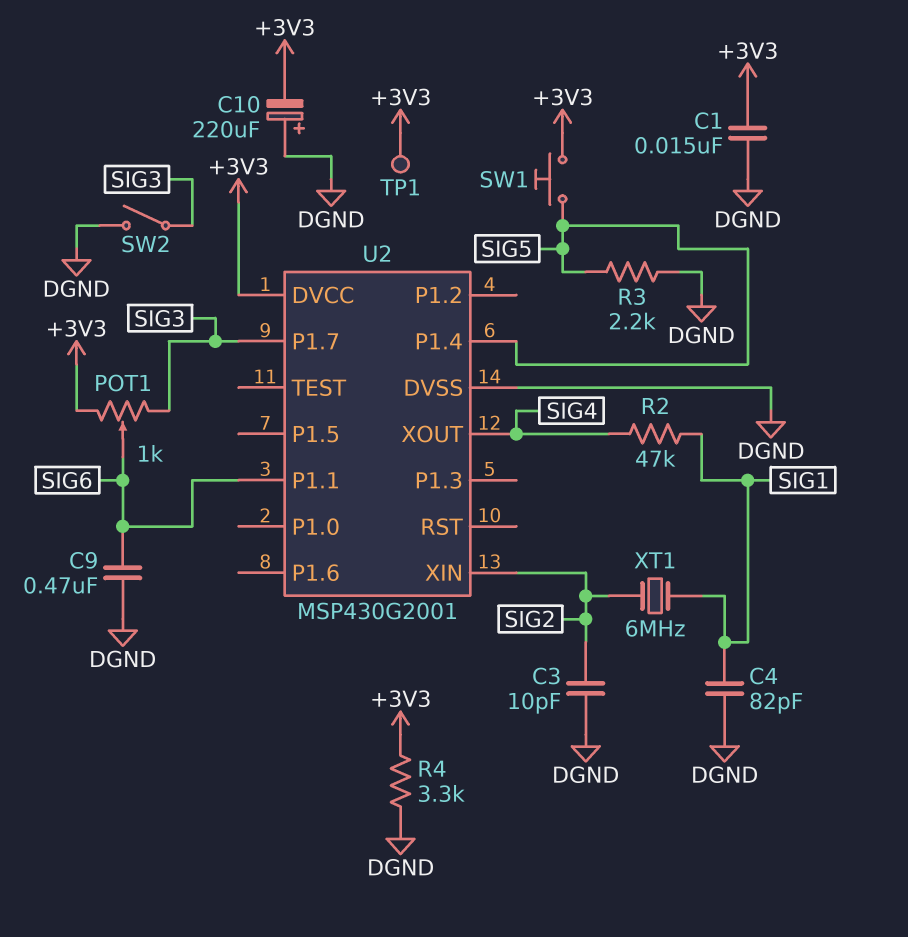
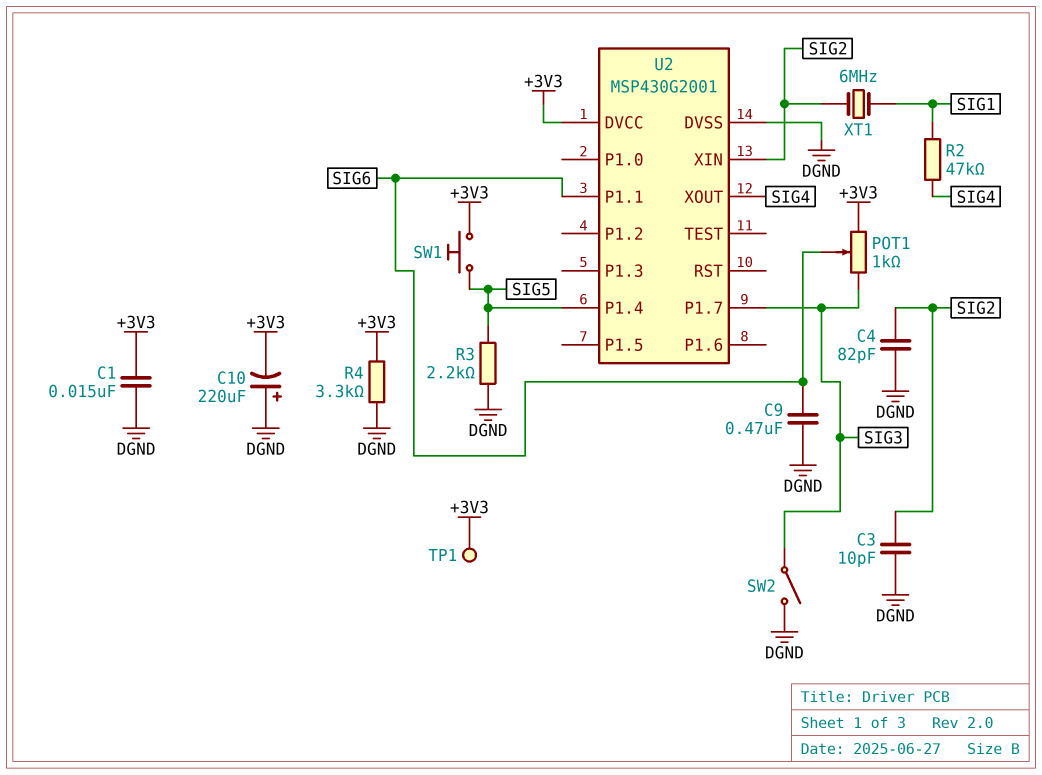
C4: 82pF (DGND, SIG1) -> 82pF (DGND, SIG2)

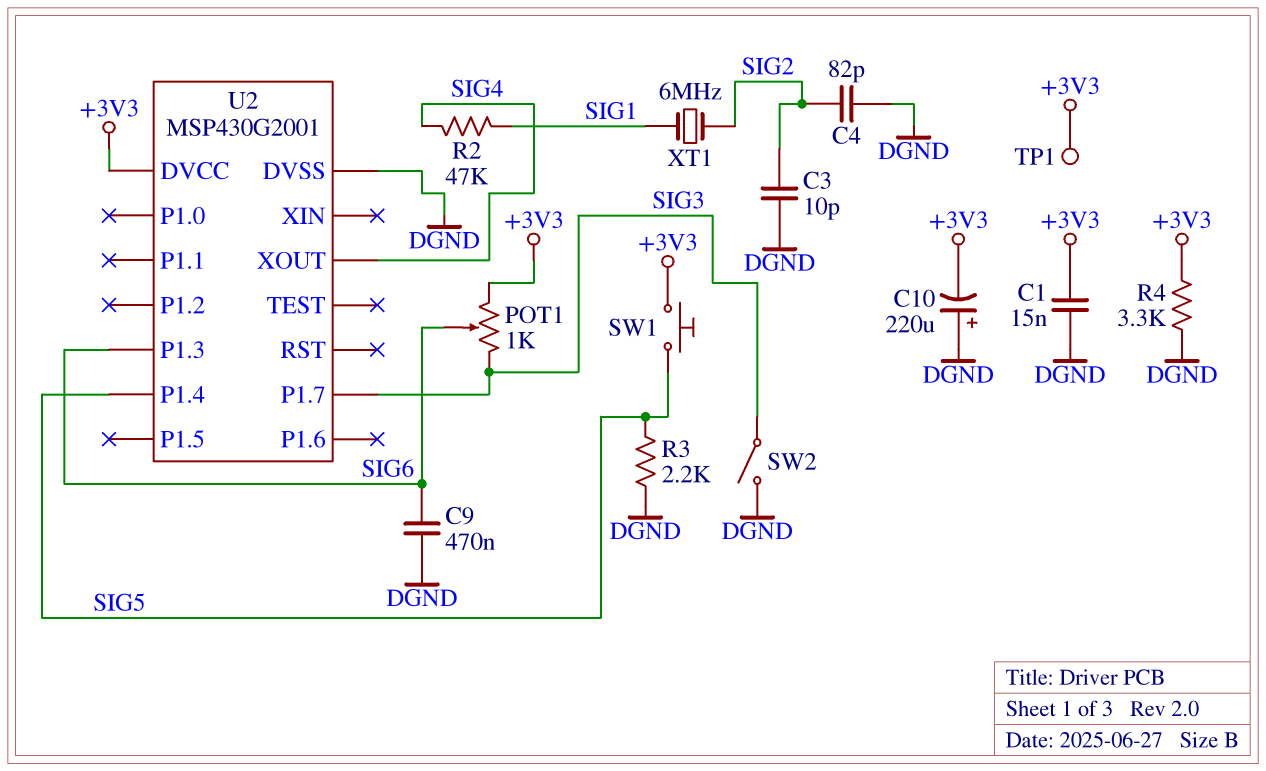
U2 pin P1.1: SIG6 -> none
U2 pin P1.3: none -> SIG6
U2 pin XIN: SIG2 -> none

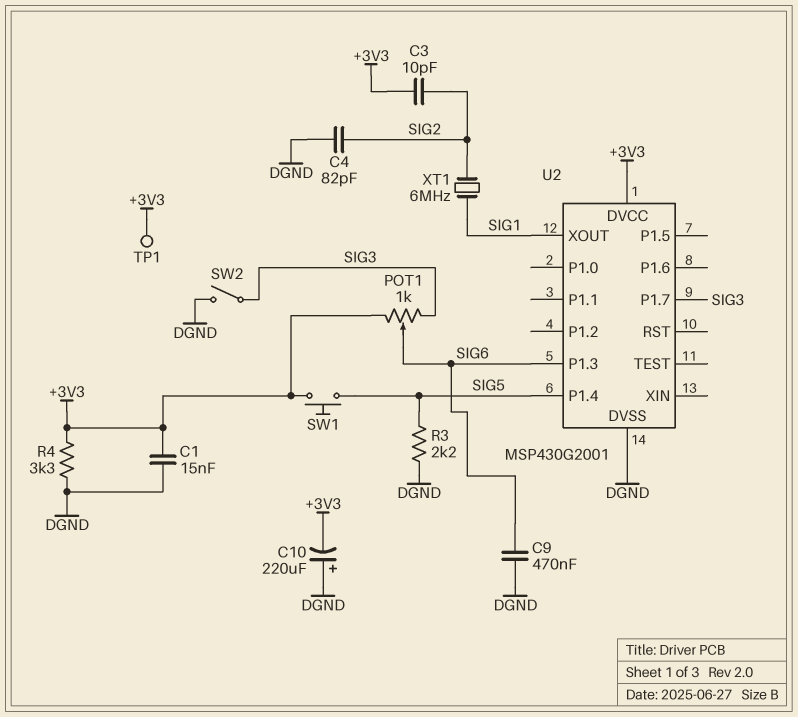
C3: 10pF (DGND, SIG2) -> 10pF (+3V3, SIG2)
R2: 47k (SIG1, SIG4) -> none
U2 pin XOUT: SIG4 -> SIG1

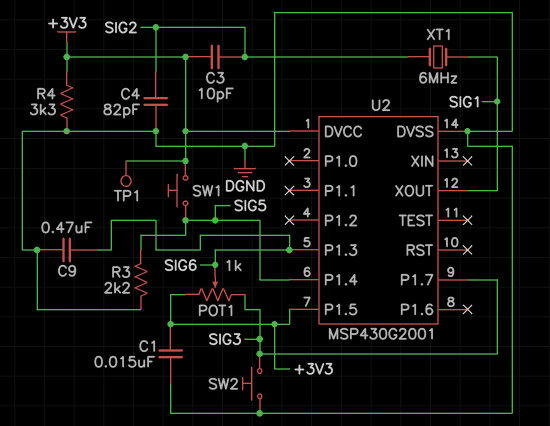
C10: 220uF (plus DGND, minus +3V3) -> none
SW2: switch (DGND, SIG3) -> button (DGND, SIG3)
U2 pin P1.5: none -> +3V3

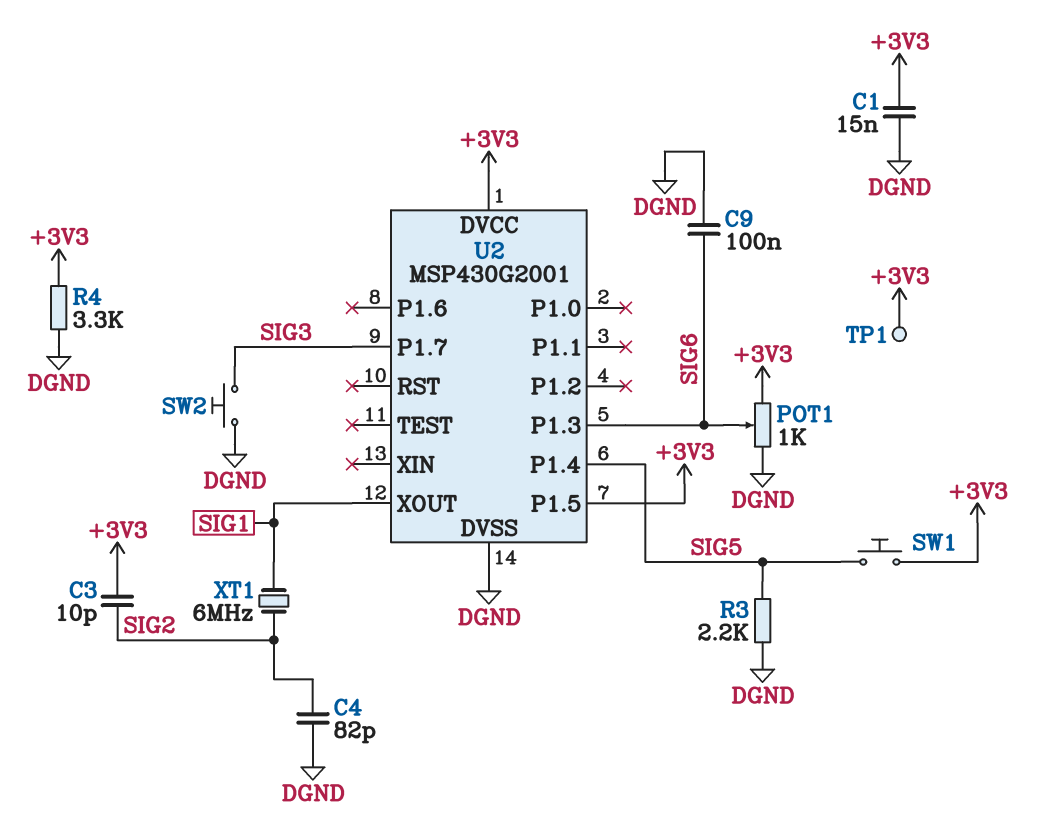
C9: 470nF (DGND, SIG6) -> 100nF (DGND, SIG6)
POT1: 1k (+3V3, SIG3, wiper SIG6) -> 1k (+3V3, DGND, wiper SIG6)

